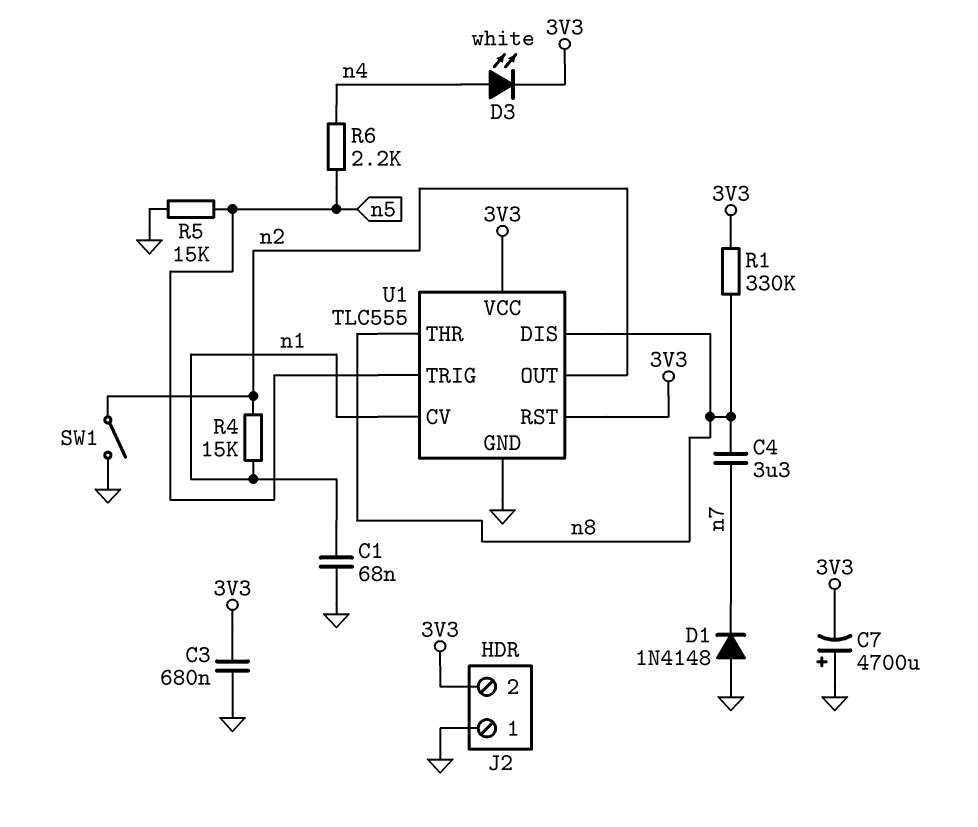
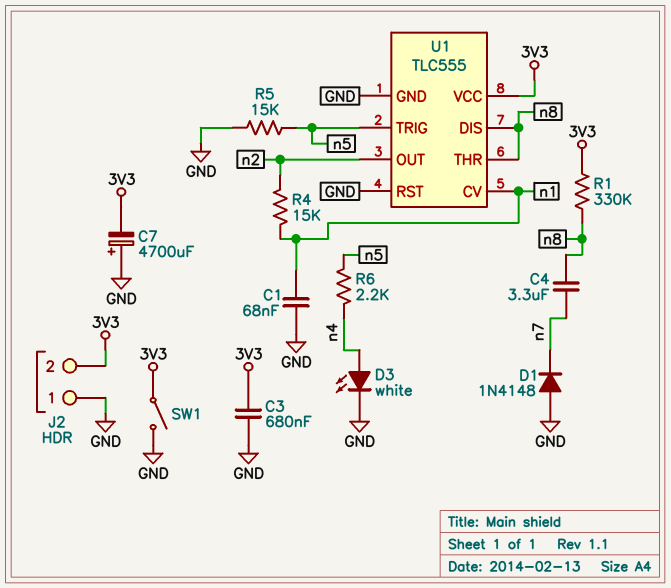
D3: LED white (A n4, K 3V3) -> LED white (A n4, K GND)
SW1: switch (GND, n2) -> switch (3V3, GND)
U1 pin RST: 3V3 -> GND

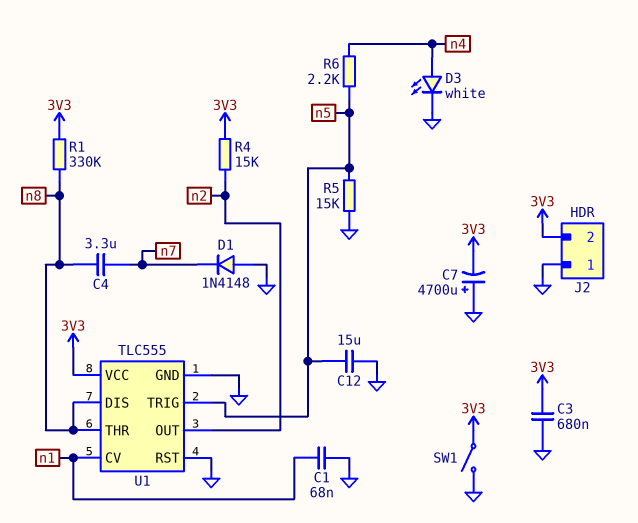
C12: none -> 15uF (GND, n5)
R4: 15k (n1, n2) -> 15k (3V3, n2)

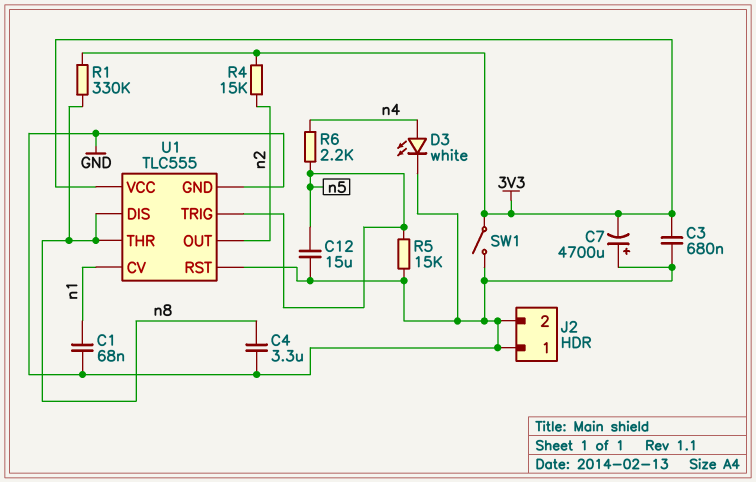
C4: 3.3uF (n7, n8) -> 3.3uF (GND, n8)
D1: diode 1N4148 (A GND, K n7) -> none
J2 pin 2: 3V3 -> GND

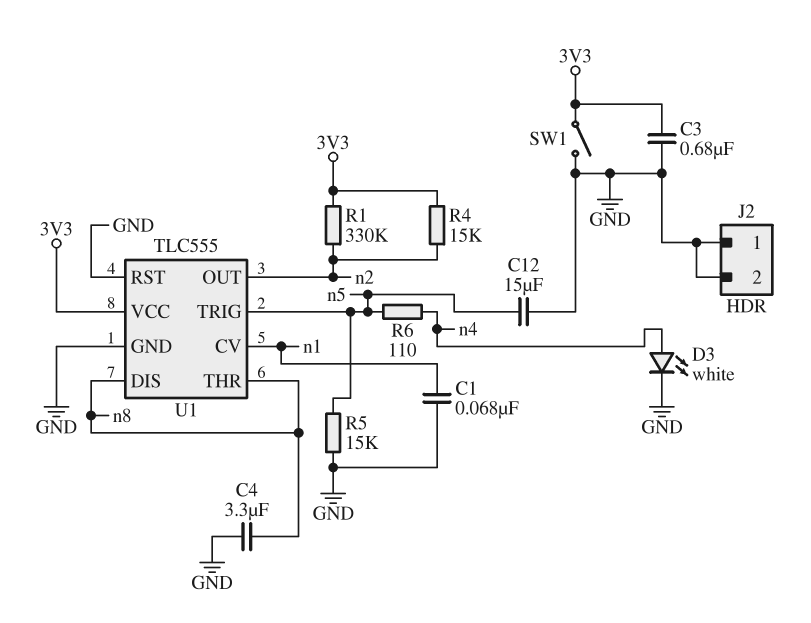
C7: 4700uF (plus GND, minus 3V3) -> none
R1: 330k (3V3, n8) -> 330k (3V3, n2)
R6: 2.2k (n4, n5) -> 110 (n4, n5)

